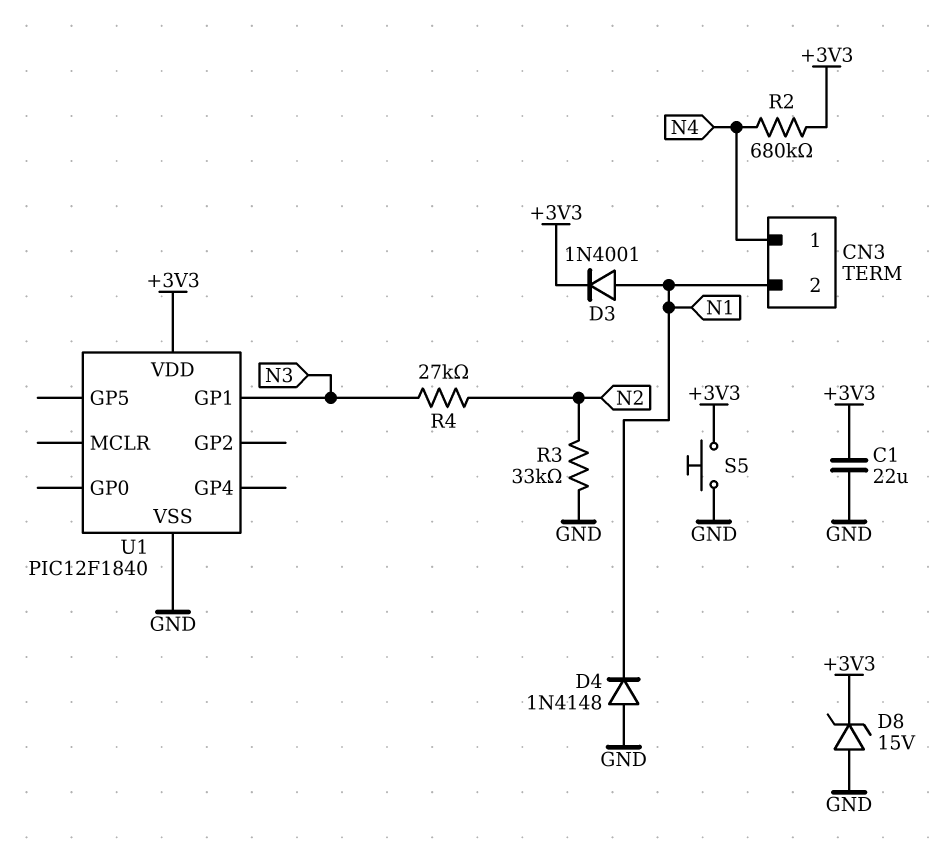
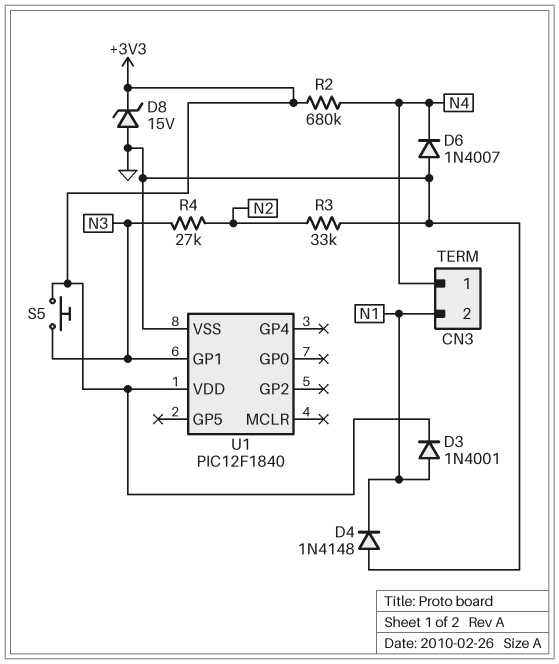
C1: 22uF (+3V3, GND) -> none
D6: none -> diode 1N4007 (A GND, K N4)
S5: button (+3V3, GND) -> button (+3V3, N3)

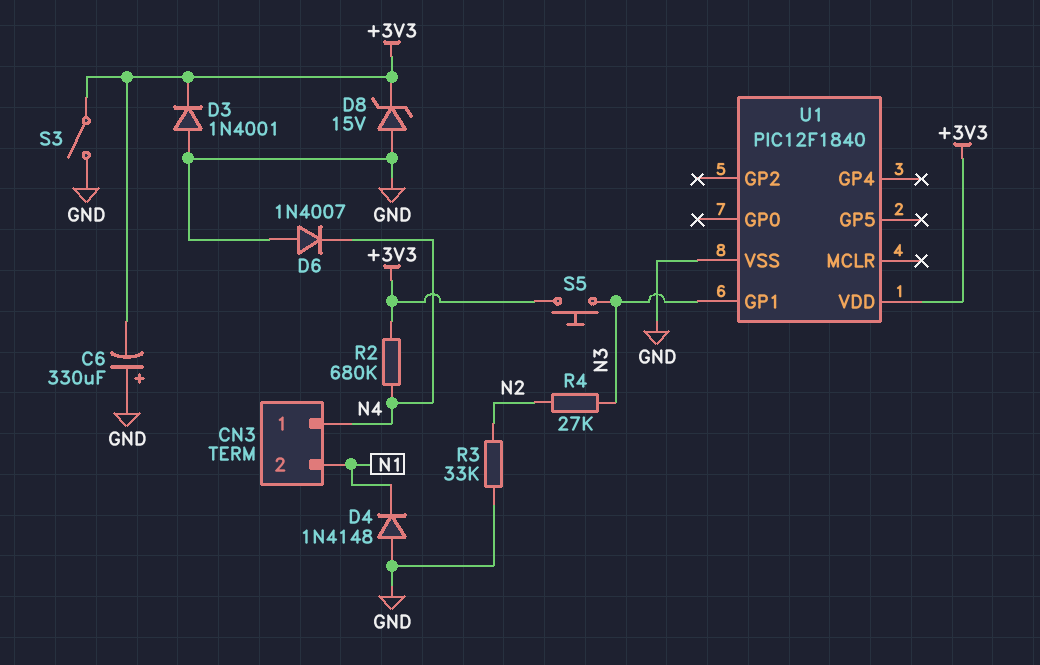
C6: none -> 330uF (plus GND, minus +3V3)
D3: diode 1N4001 (A N1, K +3V3) -> diode 1N4001 (A GND, K +3V3)
S3: none -> switch (+3V3, GND)

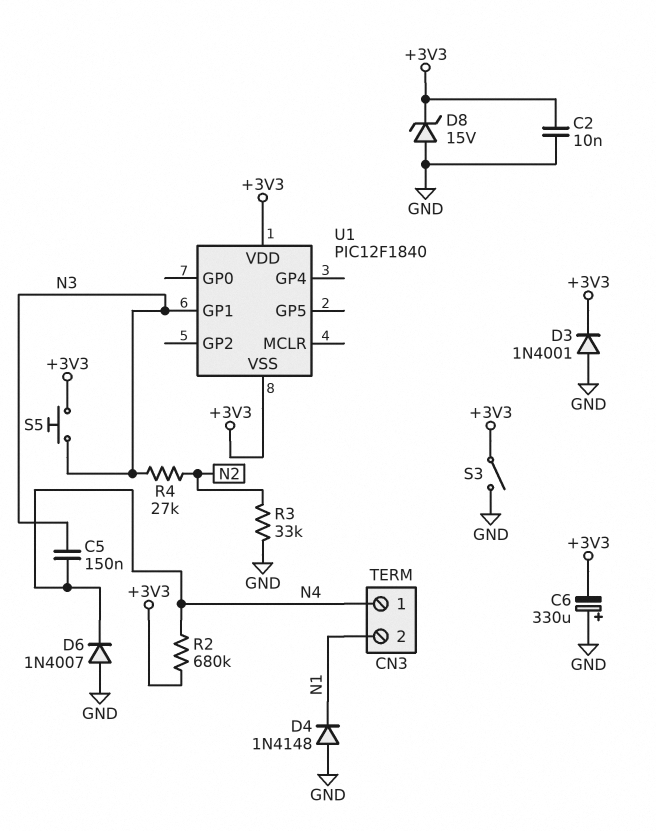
C2: none -> 10nF (+3V3, GND)
C5: none -> 150nF (N3, N4)
U1 pin VSS: GND -> +3V3

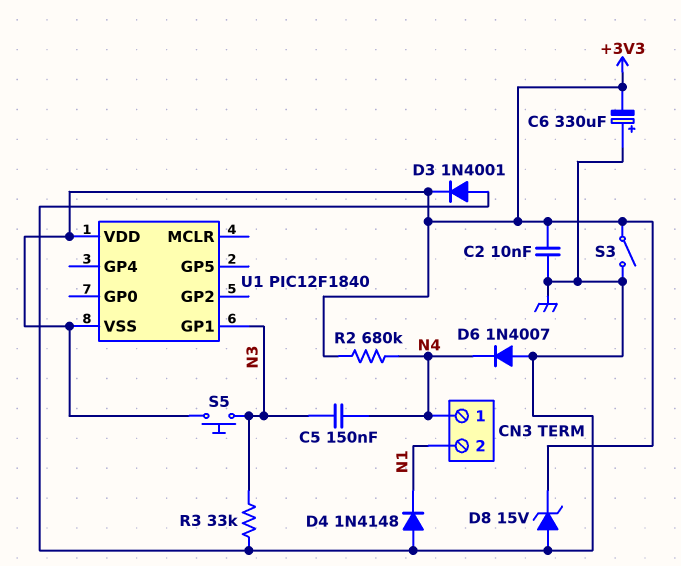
R3: 33k (GND, N2) -> 33k (GND, N3)
R4: 27k (N2, N3) -> none

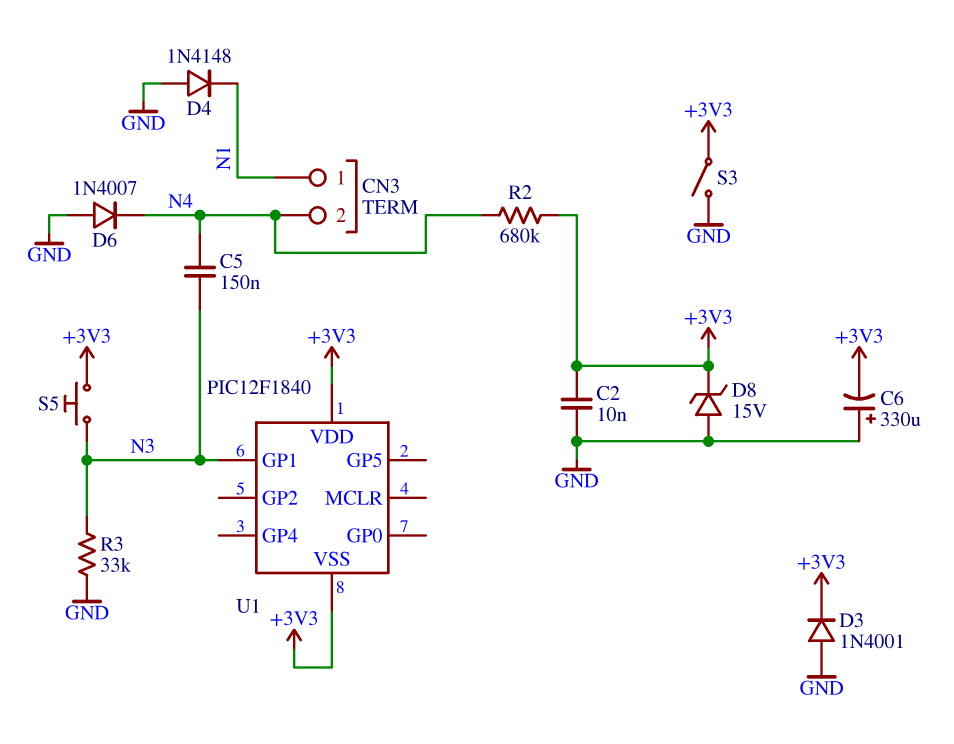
CN3 pin 1: N4 -> N1
CN3 pin 2: N1 -> N4

